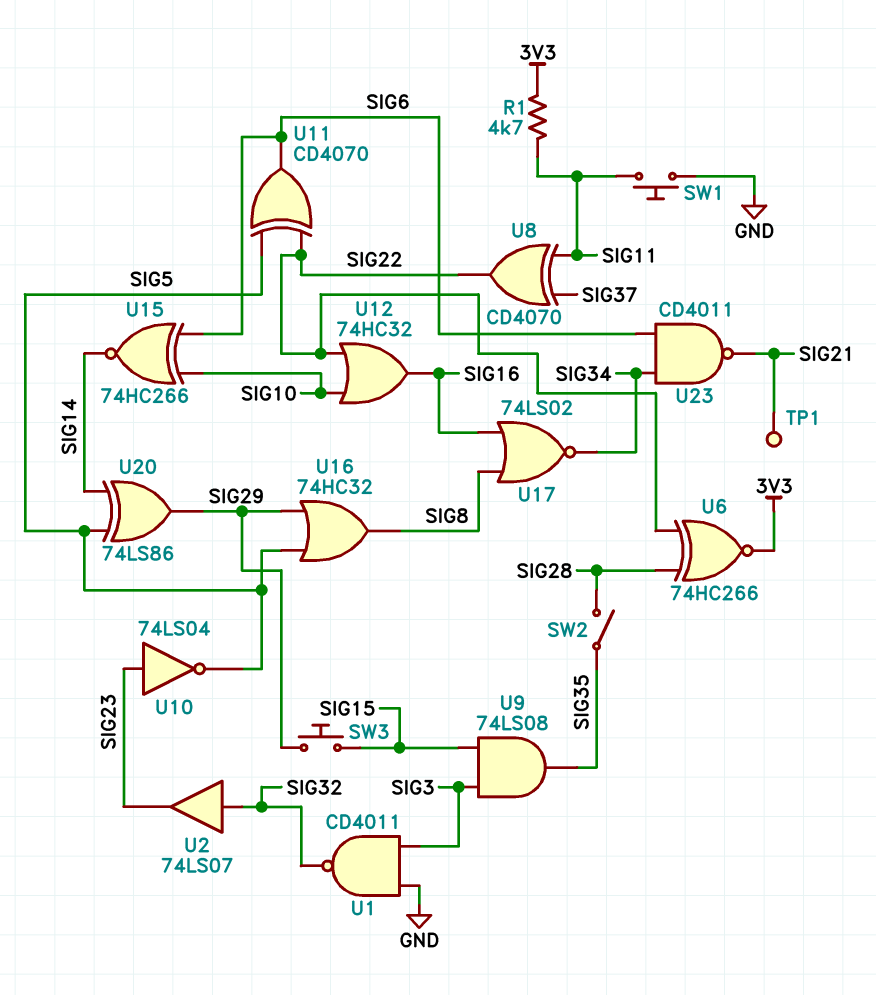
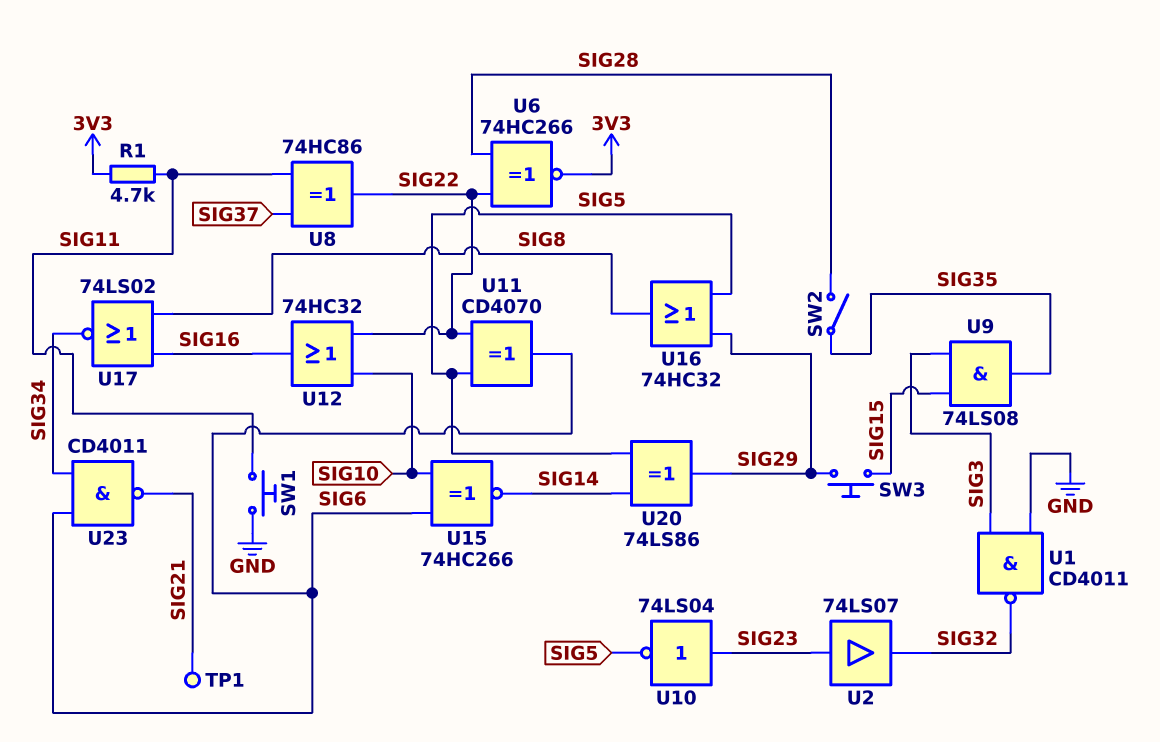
U2: buffer 74LS07 (in SIG32, out SIG23) -> buffer 74LS07 (in SIG23, out SIG32)
U8: XOR CD4070 (in SIG11, in SIG37, out SIG22) -> XOR 74HC86 (in SIG11, in SIG37, out SIG22)

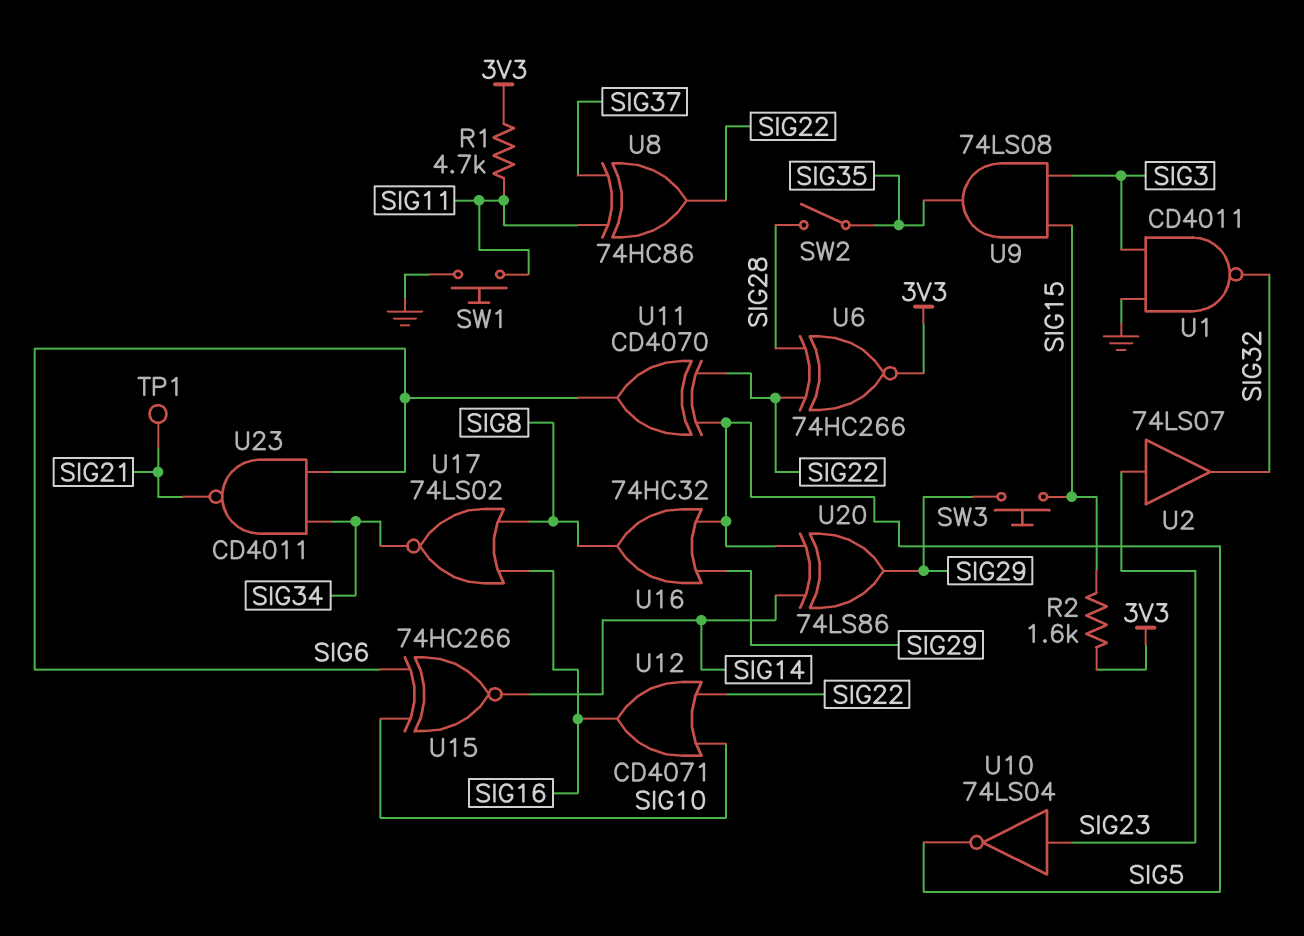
R2: none -> 1.6k (3V3, SIG15)
U12: OR 74HC32 (in SIG10, in SIG22, out SIG16) -> OR CD4071 (in SIG10, in SIG22, out SIG16)

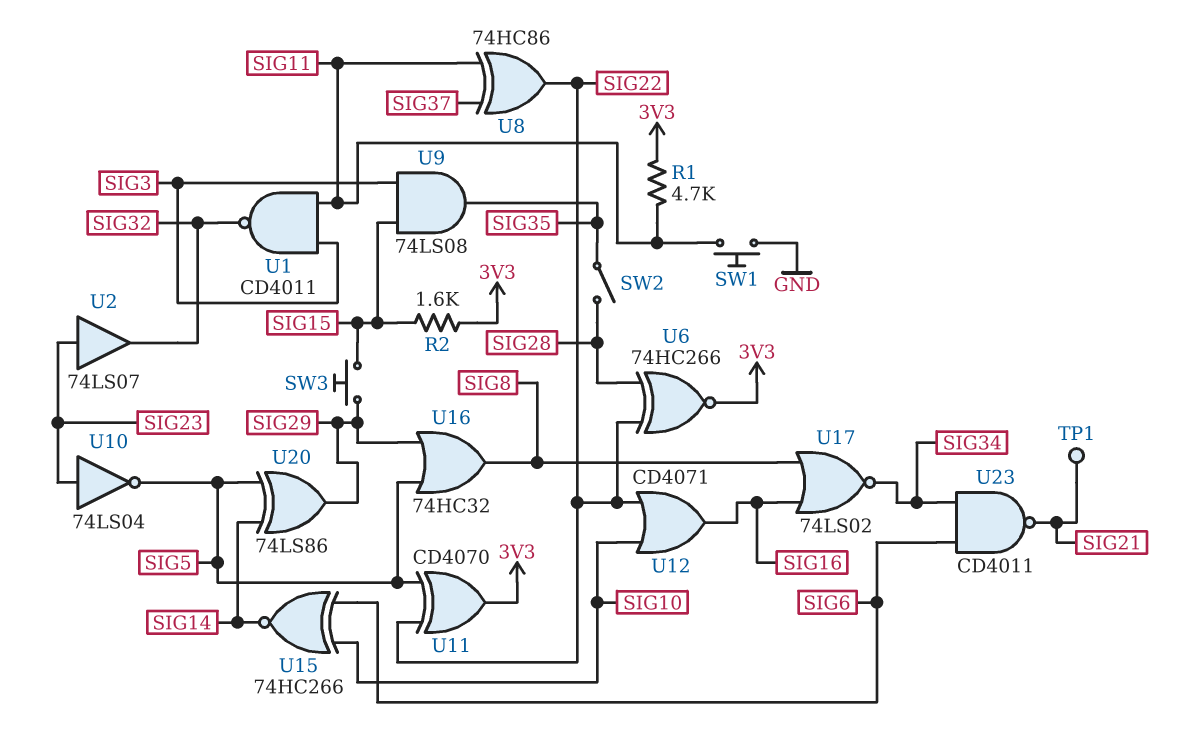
U1: NAND CD4011 (in GND, in SIG3, out SIG32) -> NAND CD4011 (in SIG3, in SIG11, out SIG32)
U11: XOR CD4070 (in SIG5, in SIG22, out SIG6) -> XOR CD4070 (in SIG5, in SIG22, out 3V3)

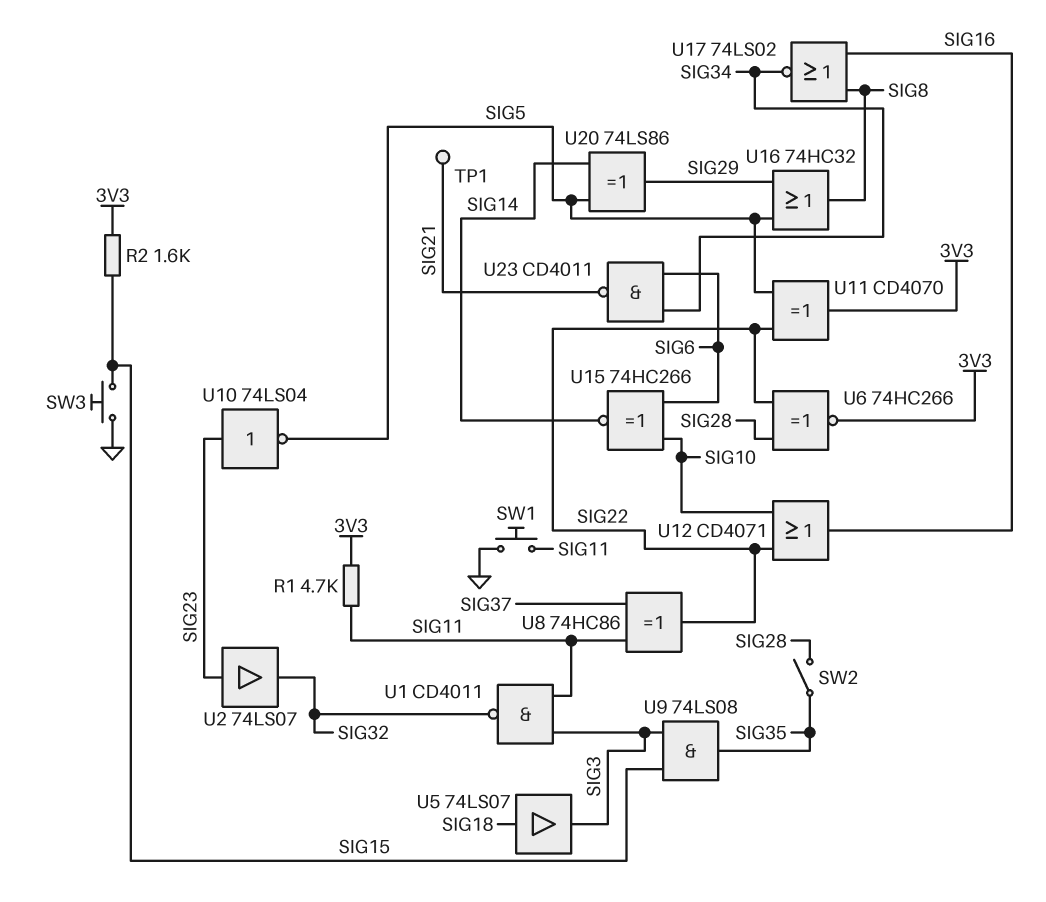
SW3: button (SIG15, SIG29) -> button (GND, SIG15)
U5: none -> buffer 74LS07 (in SIG18, out SIG3)

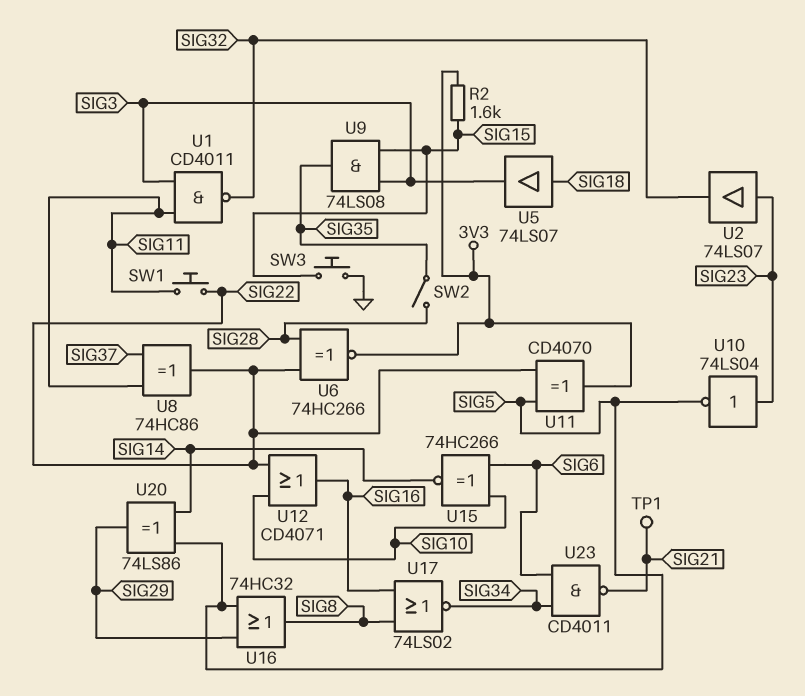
R1: 4.7k (3V3, SIG11) -> none
SW1: button (GND, SIG11) -> button (SIG11, SIG22)

